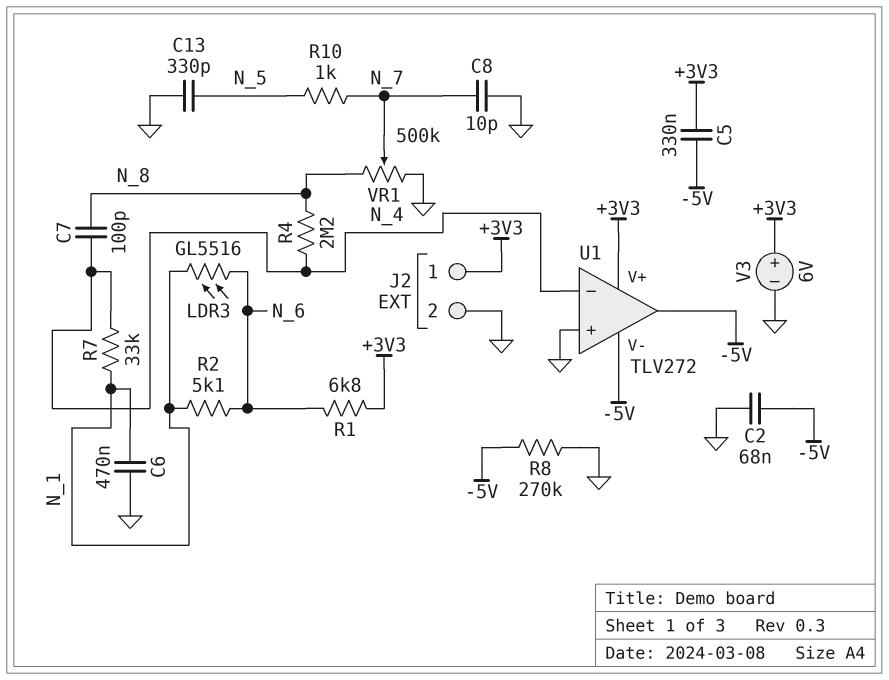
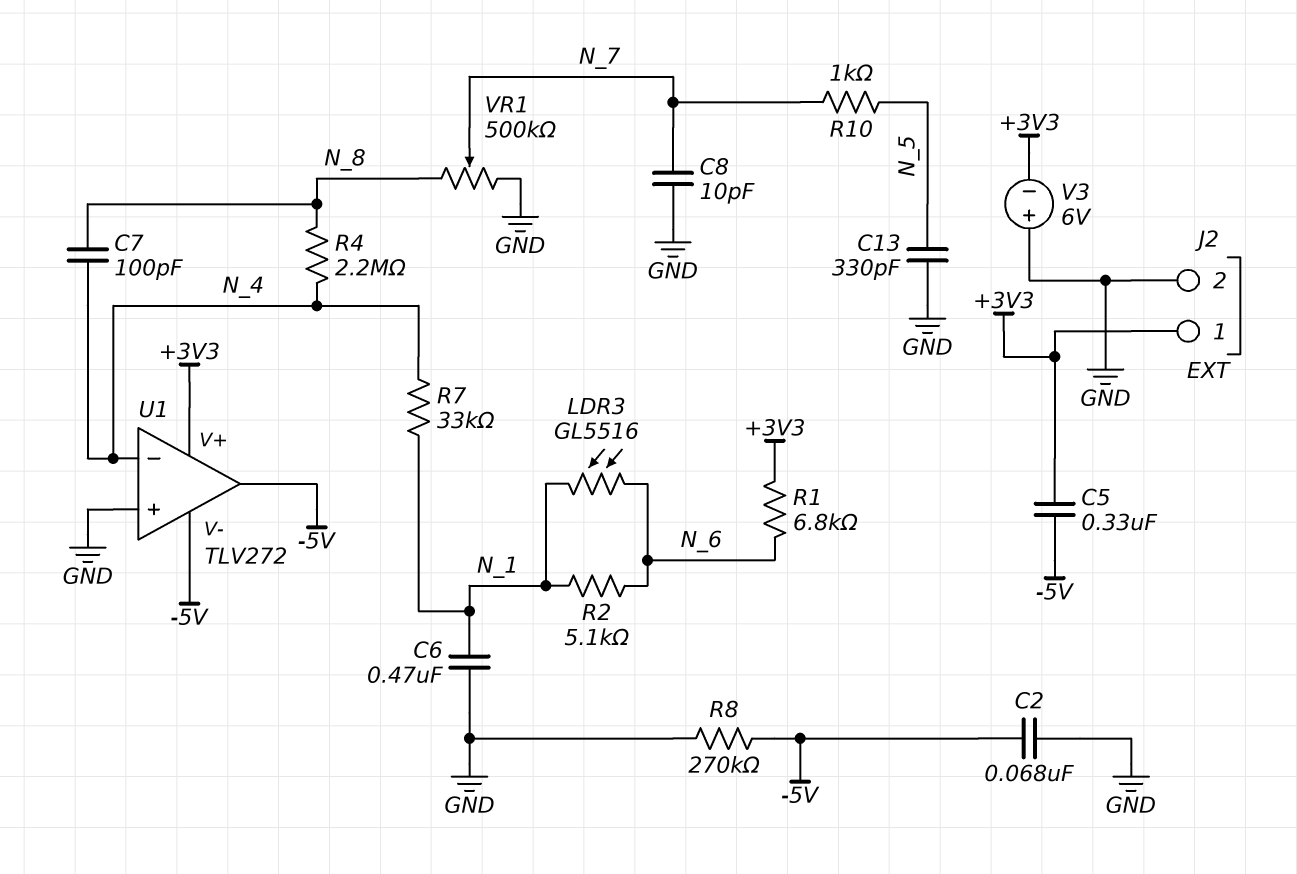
V3: 6V (plus +3V3, minus GND) -> 6V (plus GND, minus +3V3)

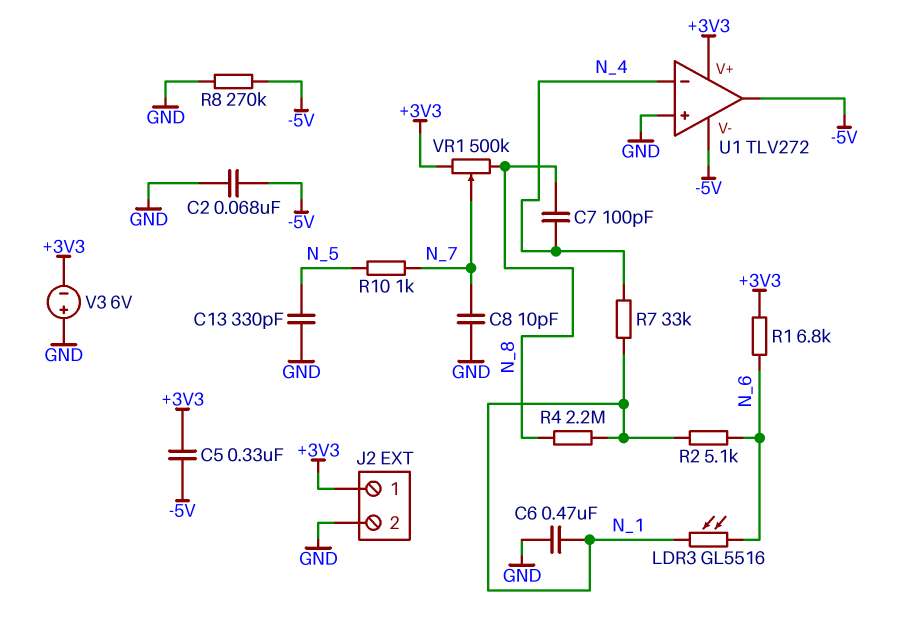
R4: 2.2M (N_4, N_8) -> 2.2M (N_1, N_8)
VR1: 500k (GND, N_8, wiper N_7) -> 500k (+3V3, N_8, wiper N_7)

